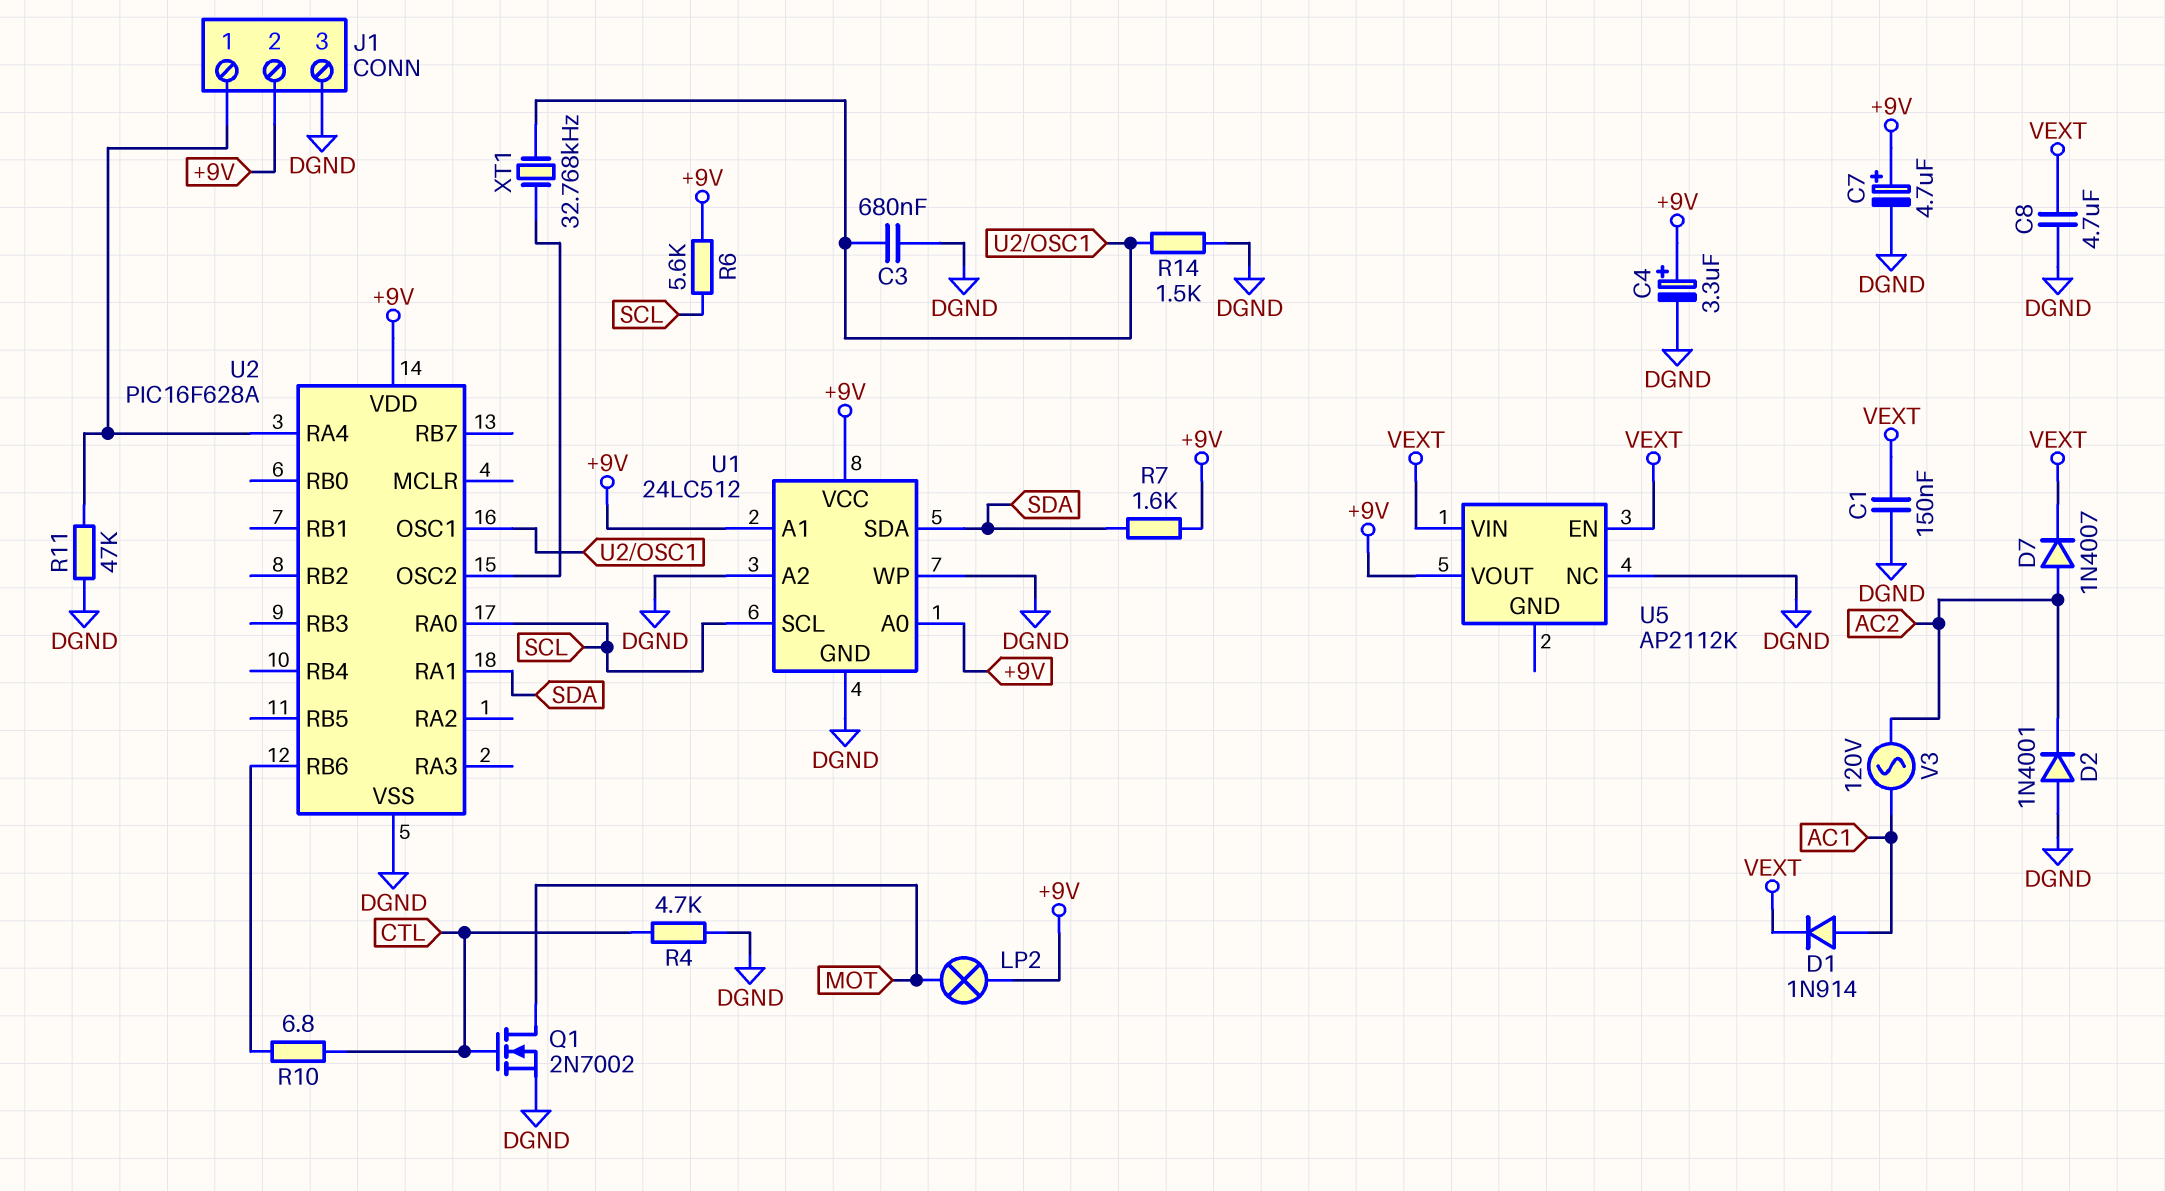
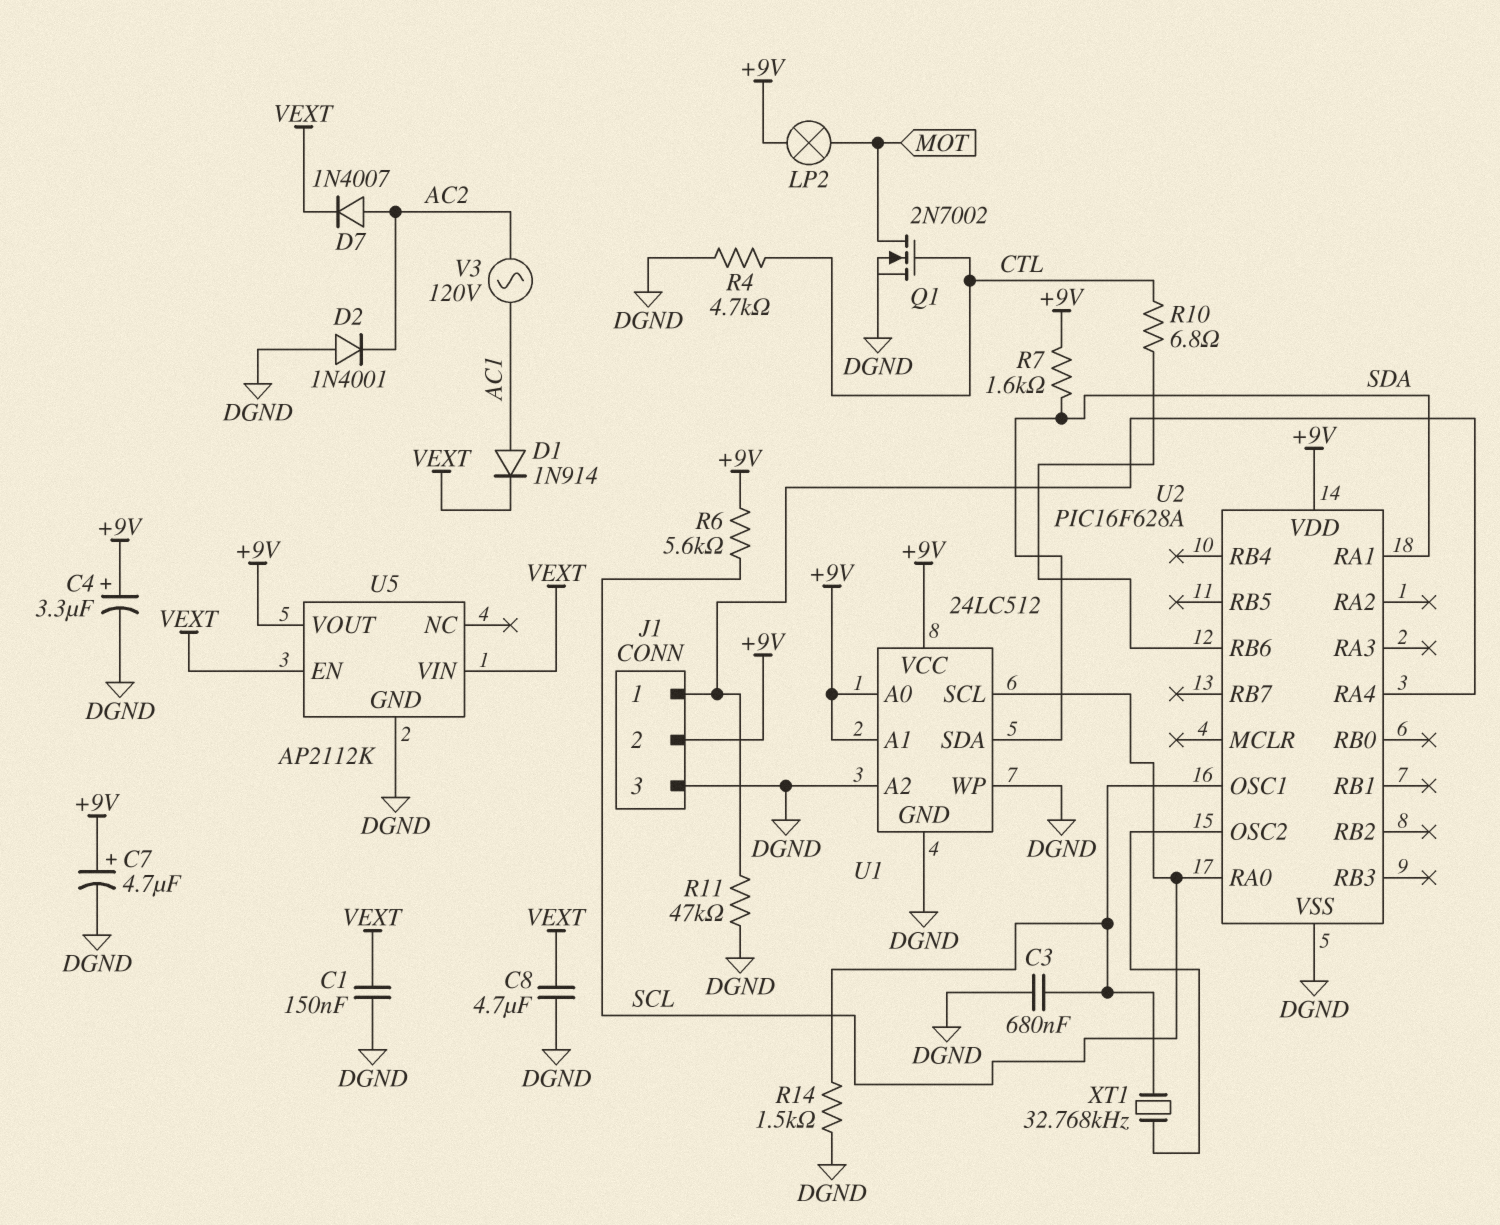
U5 pin GND: none -> DGND
U5 pin NC: DGND -> none

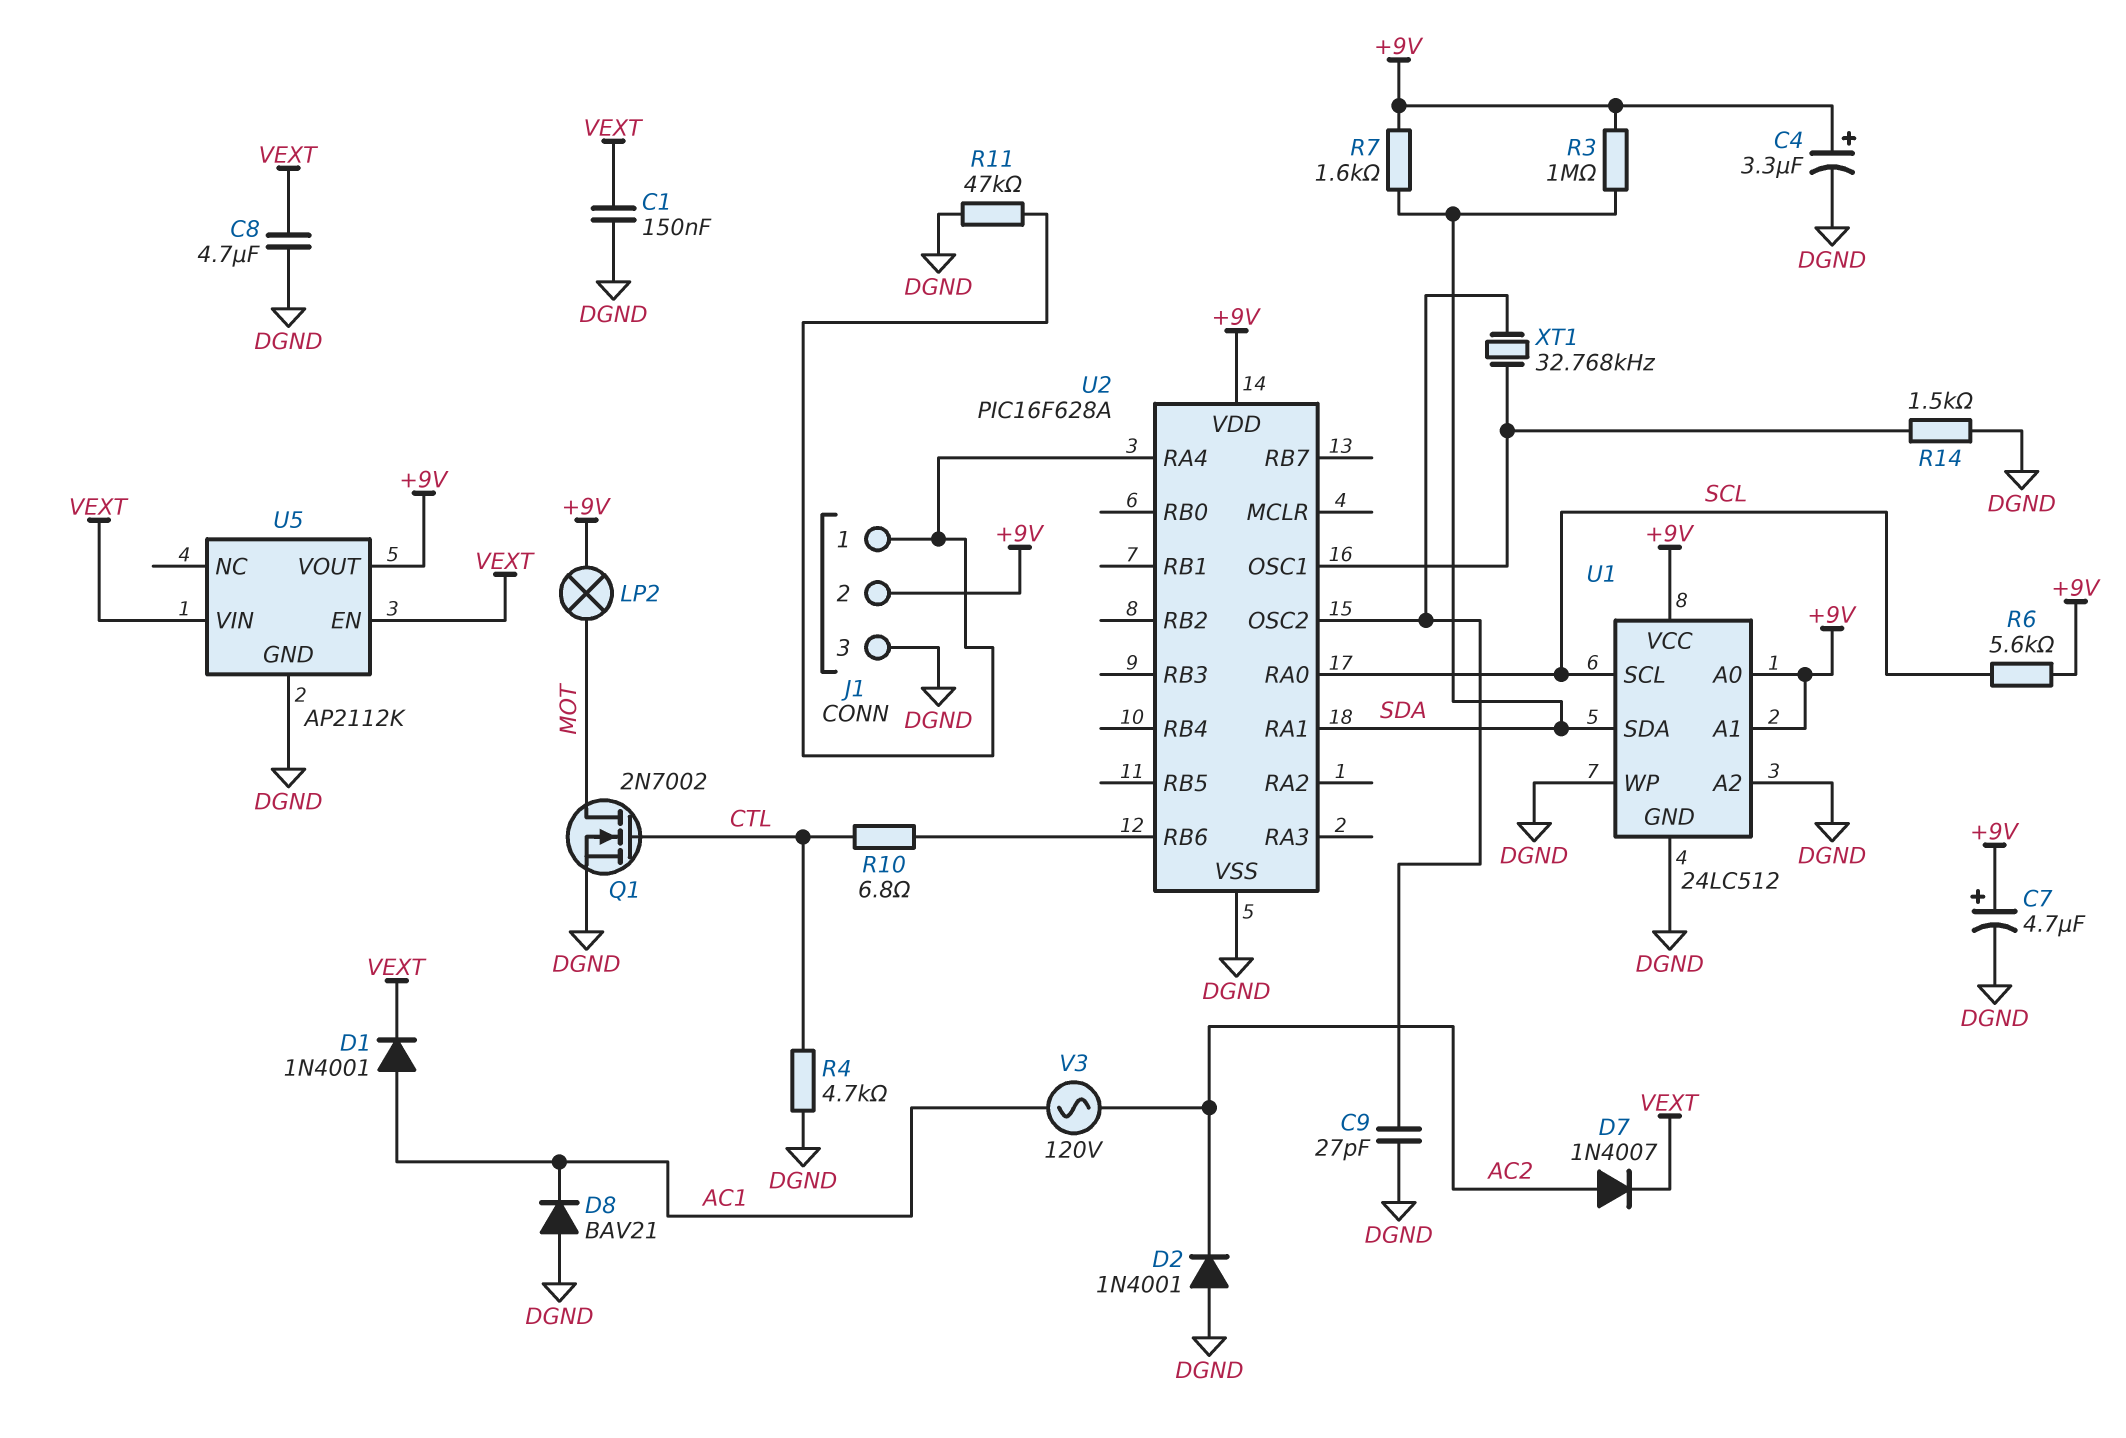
C3: 680nF (DGND, U2/OSC1) -> none
C9: none -> 27pF (DGND, U2/OSC2)
D1: diode 1N914 (A AC1, K VEXT) -> diode 1N4001 (A AC1, K VEXT)
D8: none -> diode BAV21 (A DGND, K AC1)
R3: none -> 1M (+9V, SDA)

